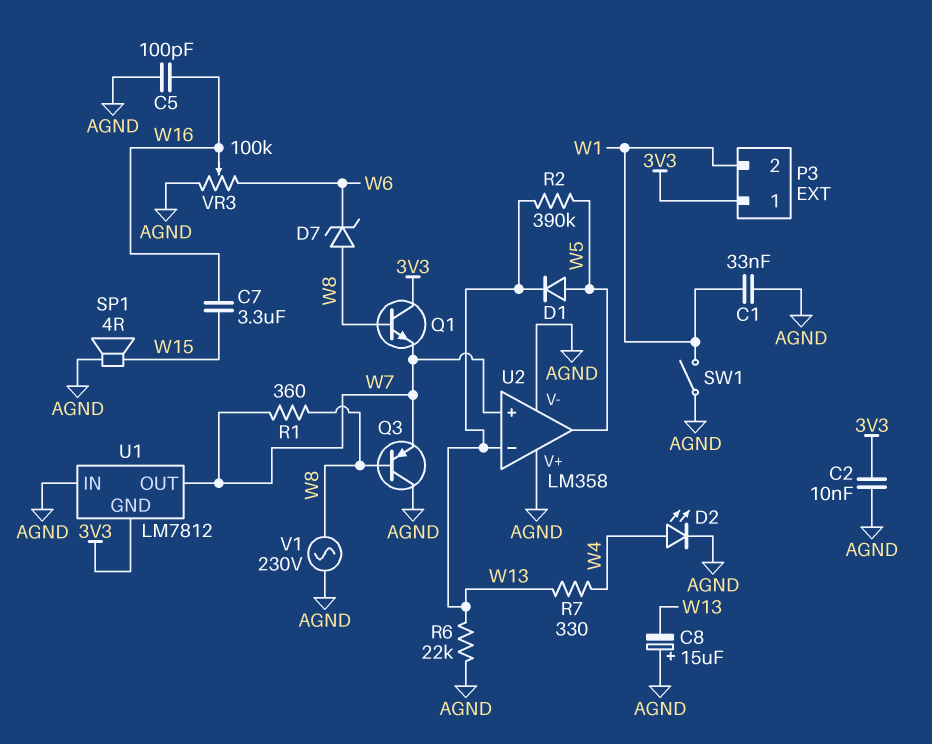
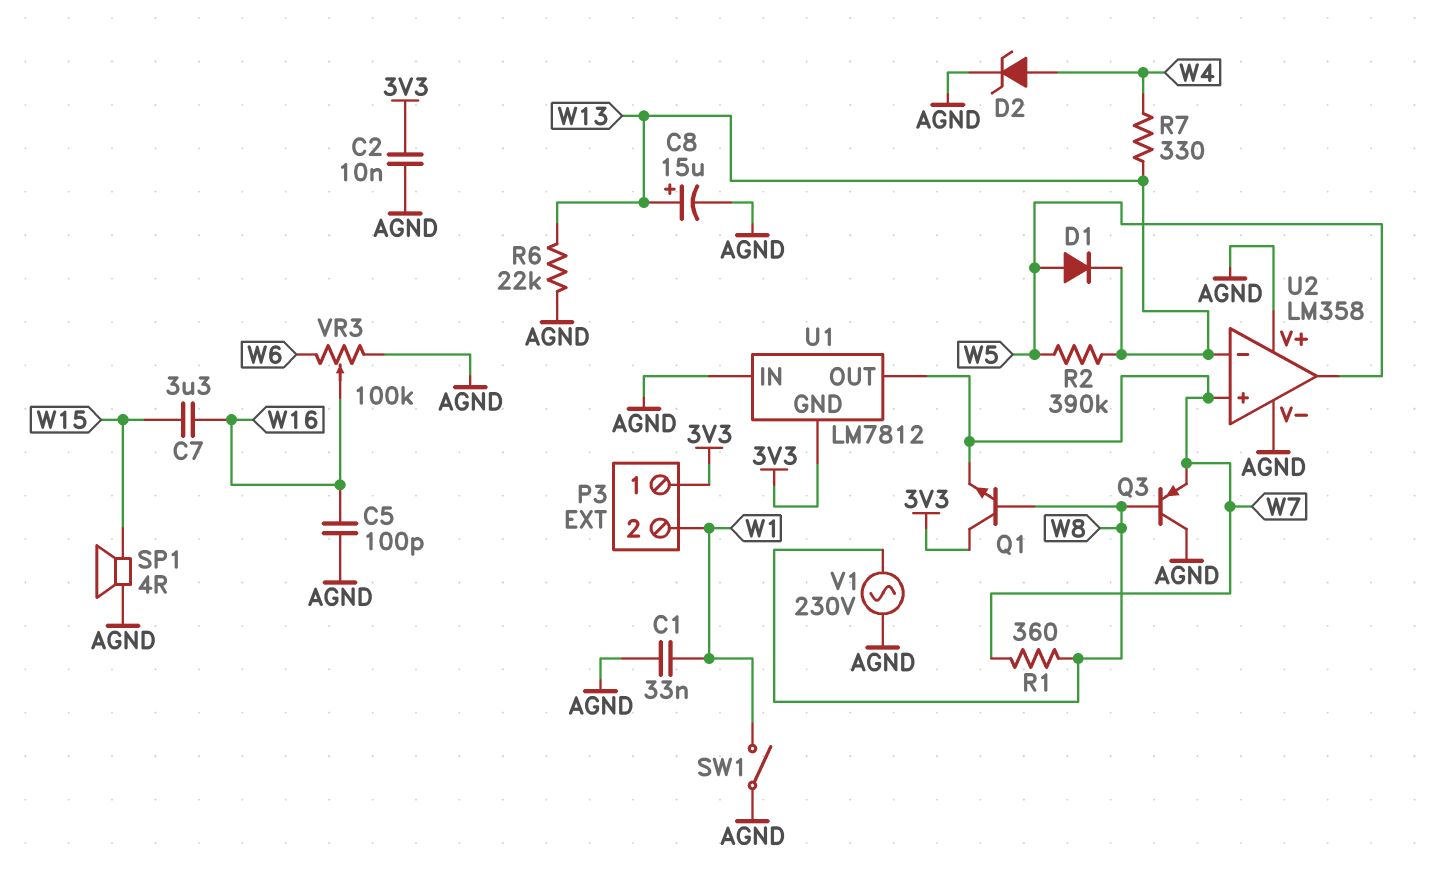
C8: 15uF (plus AGND, minus W13) -> 15uF (plus W13, minus AGND)
D2: LED (A W4, K AGND) -> zener (A W4, K AGND)
D7: zener (A W8, K W6) -> none

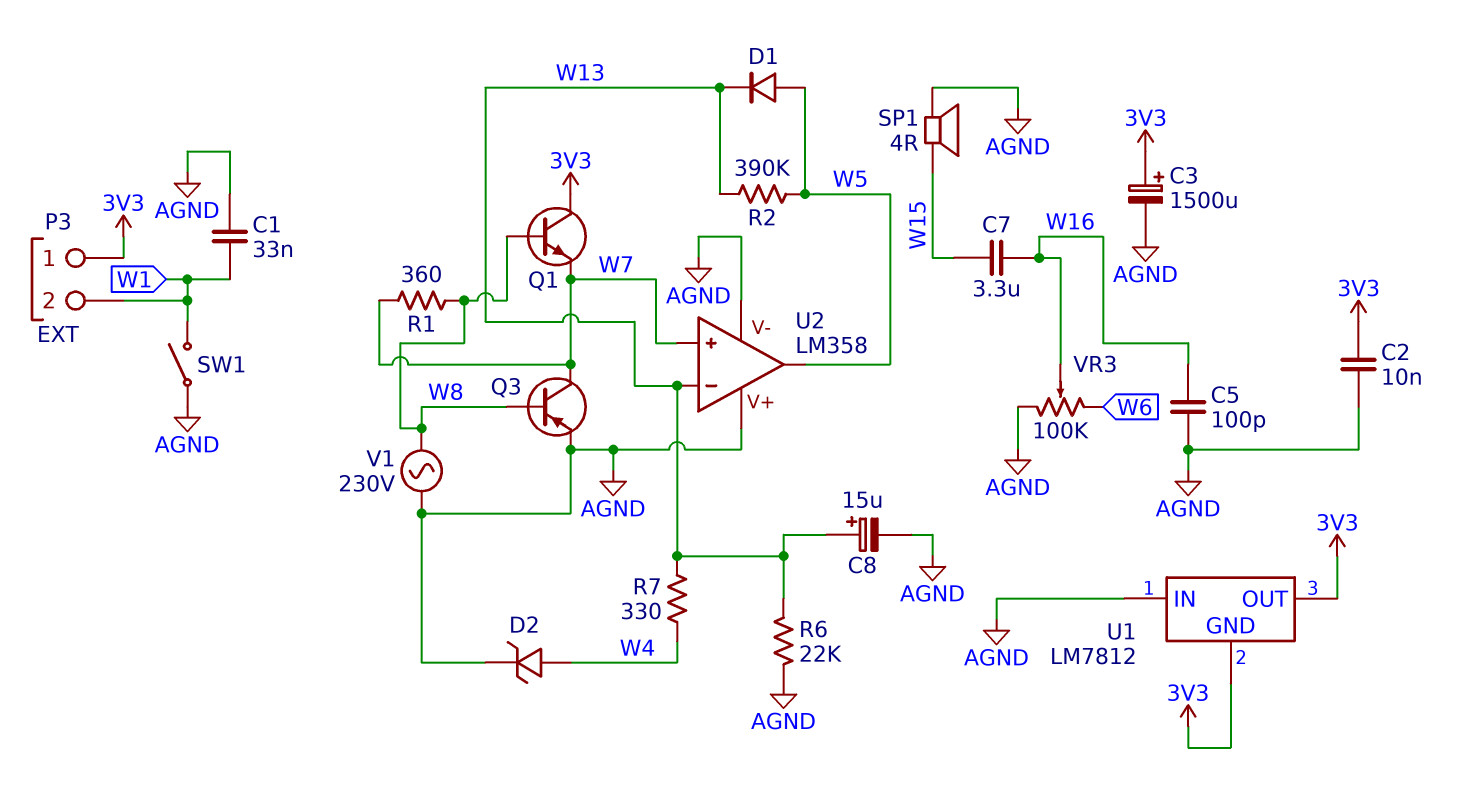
C3: none -> 1500uF (plus 3V3, minus AGND)
Q3: PNP (B W8, C AGND, E W7) -> PNP (B W8, C W7, E AGND)
U1 pin OUT: W7 -> 3V3

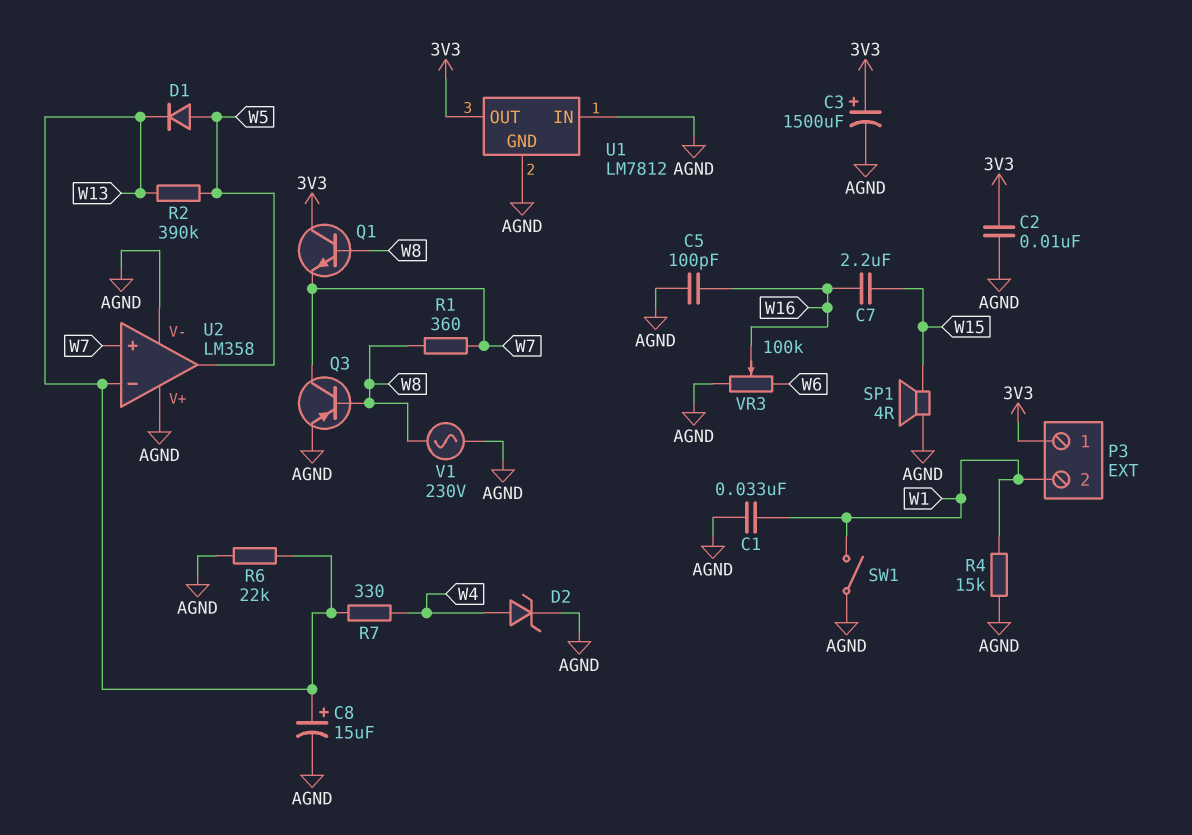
C7: 3.3uF (W15, W16) -> 2.2uF (W15, W16)
R4: none -> 15k (AGND, W1)
U1 pin GND: 3V3 -> AGND

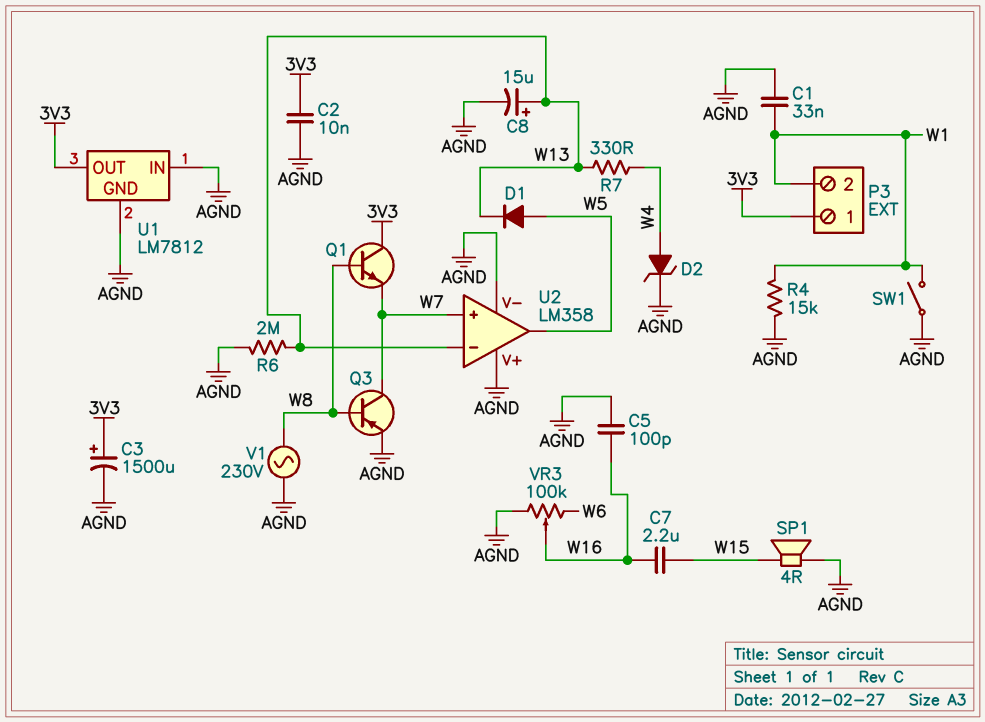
R1: 360 (W7, W8) -> none
R2: 390k (W5, W13) -> none
R6: 22k (AGND, W13) -> 2M (AGND, W13)

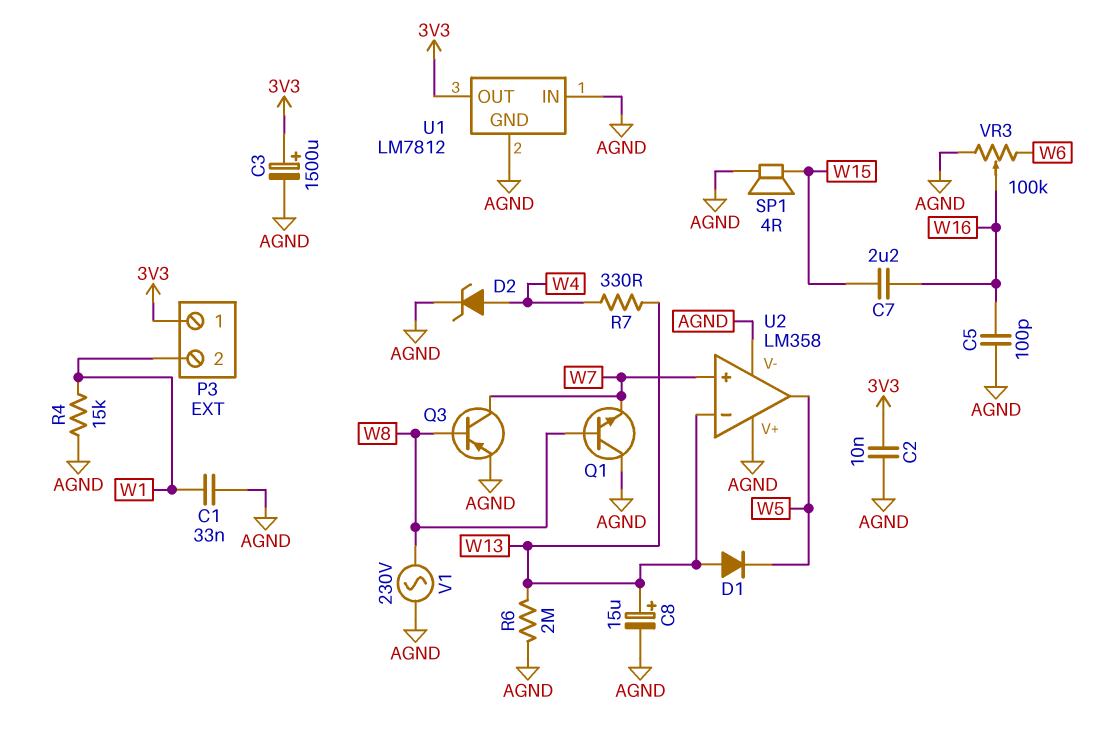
D1: diode (A W5, K W13) -> diode (A W13, K W5)
Q1: NPN (B W8, C 3V3, E W7) -> NPN (B W8, C AGND, E W7)
SW1: switch (AGND, W1) -> none

